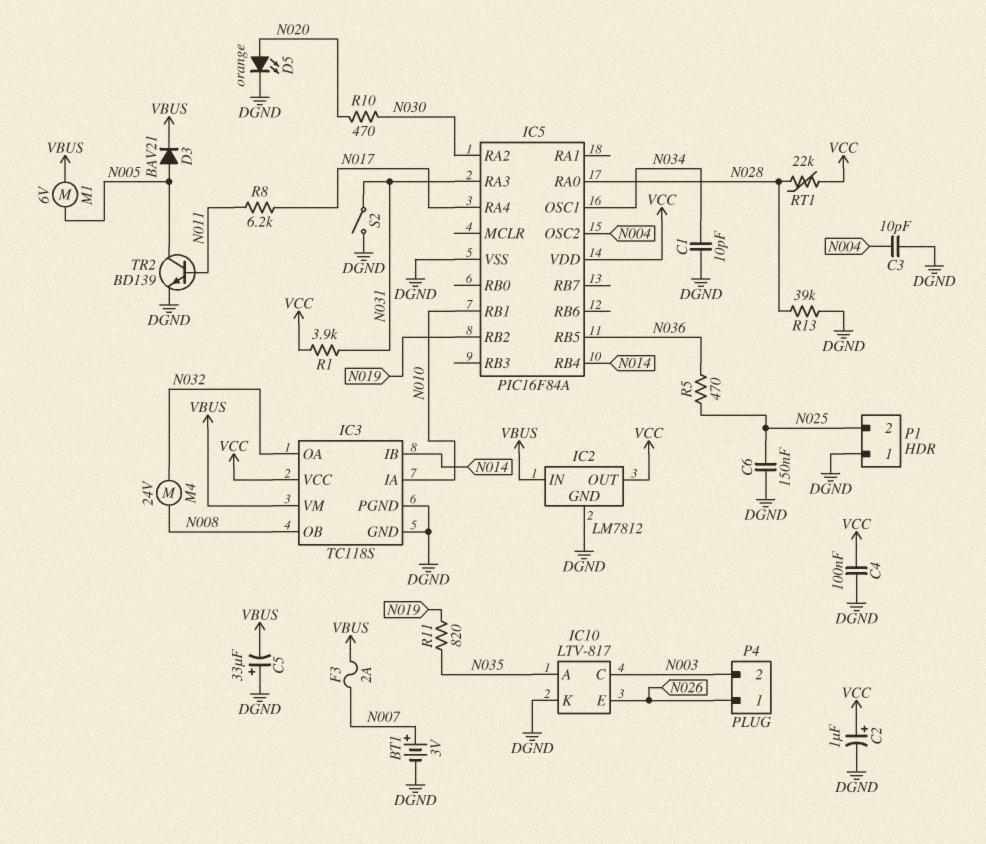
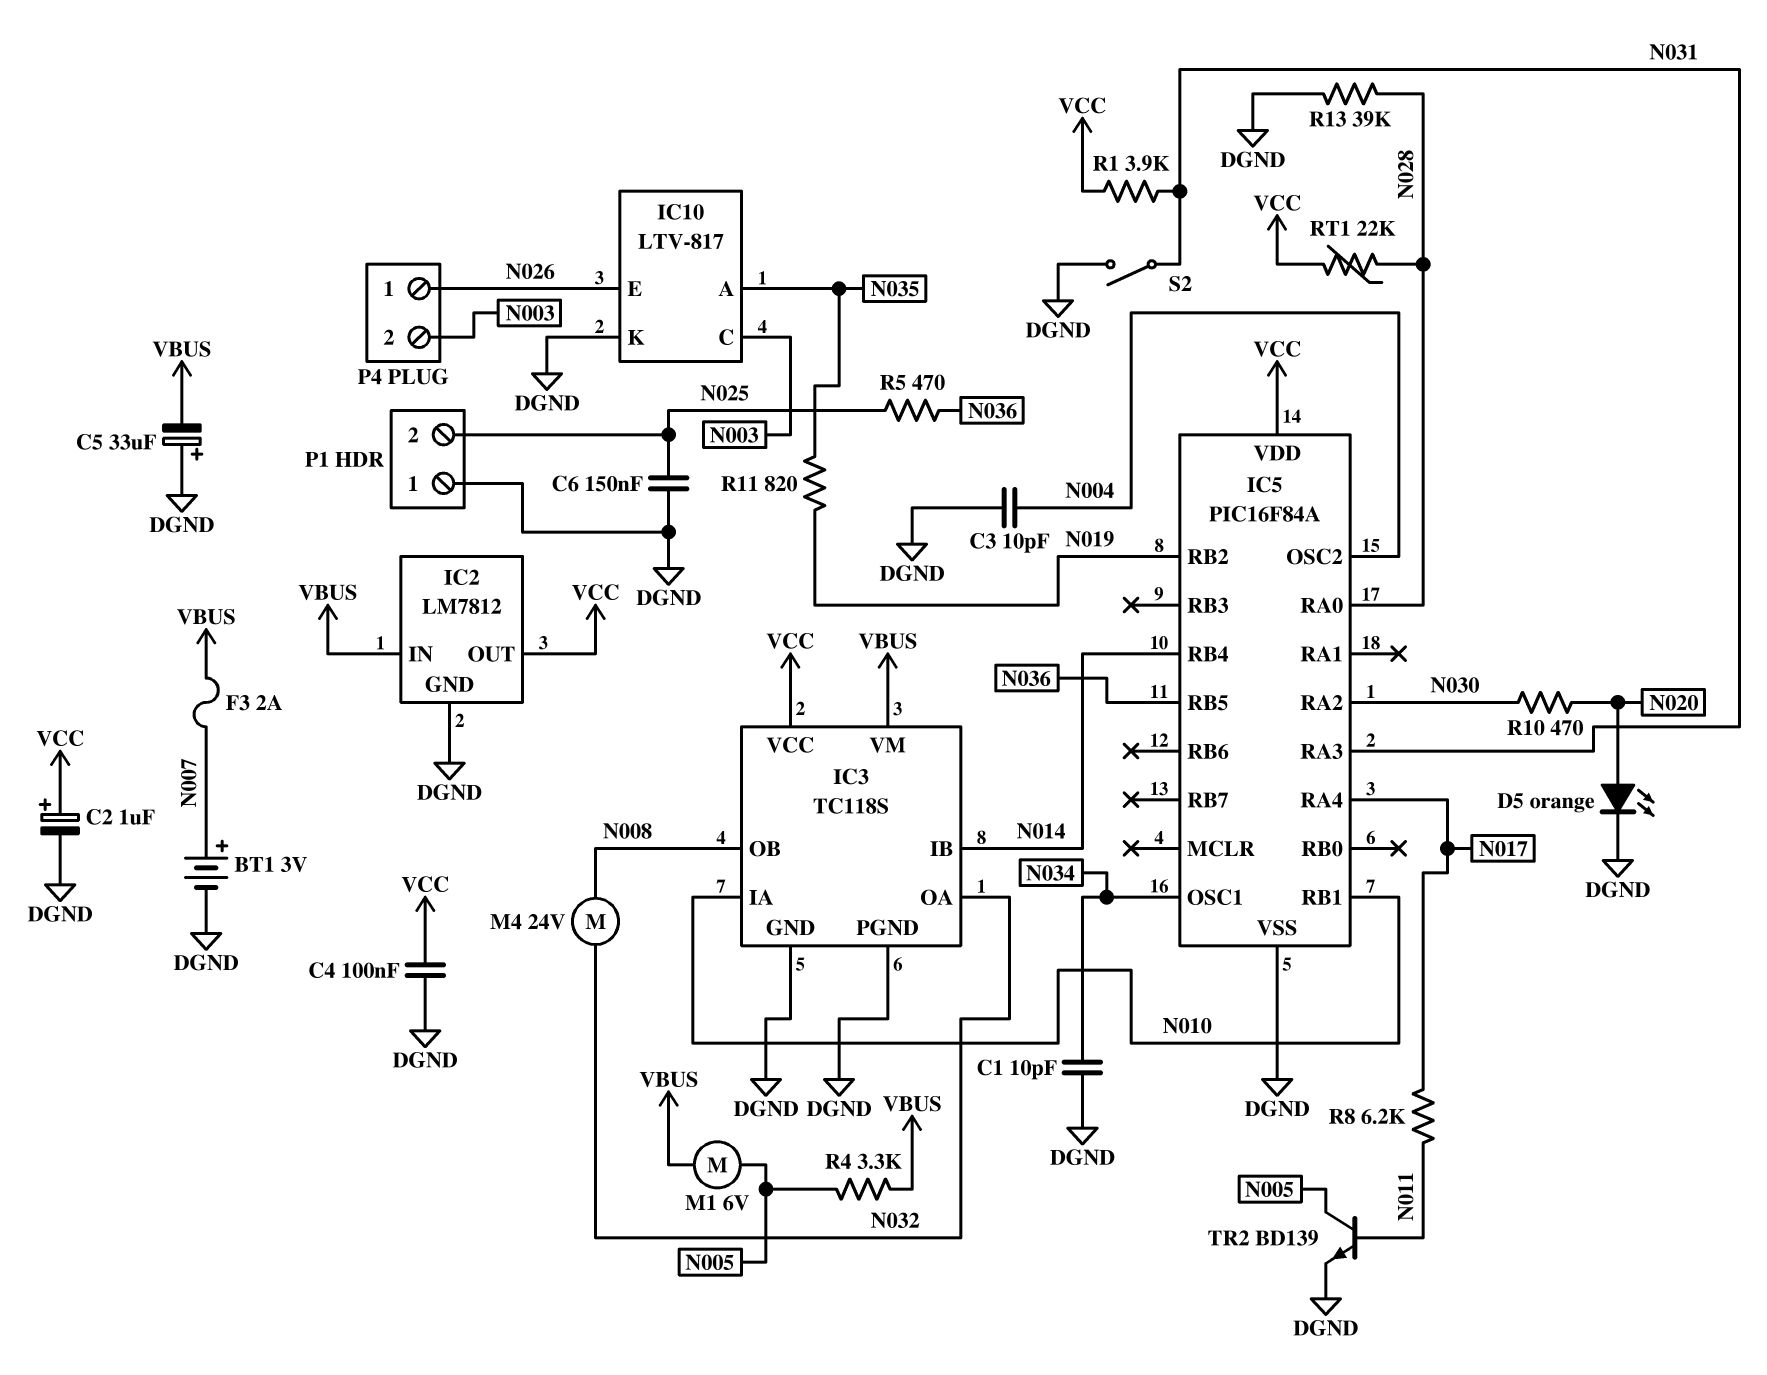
D3: diode BAV21 (A N005, K VBUS) -> none
R4: none -> 3.3k (N005, VBUS)

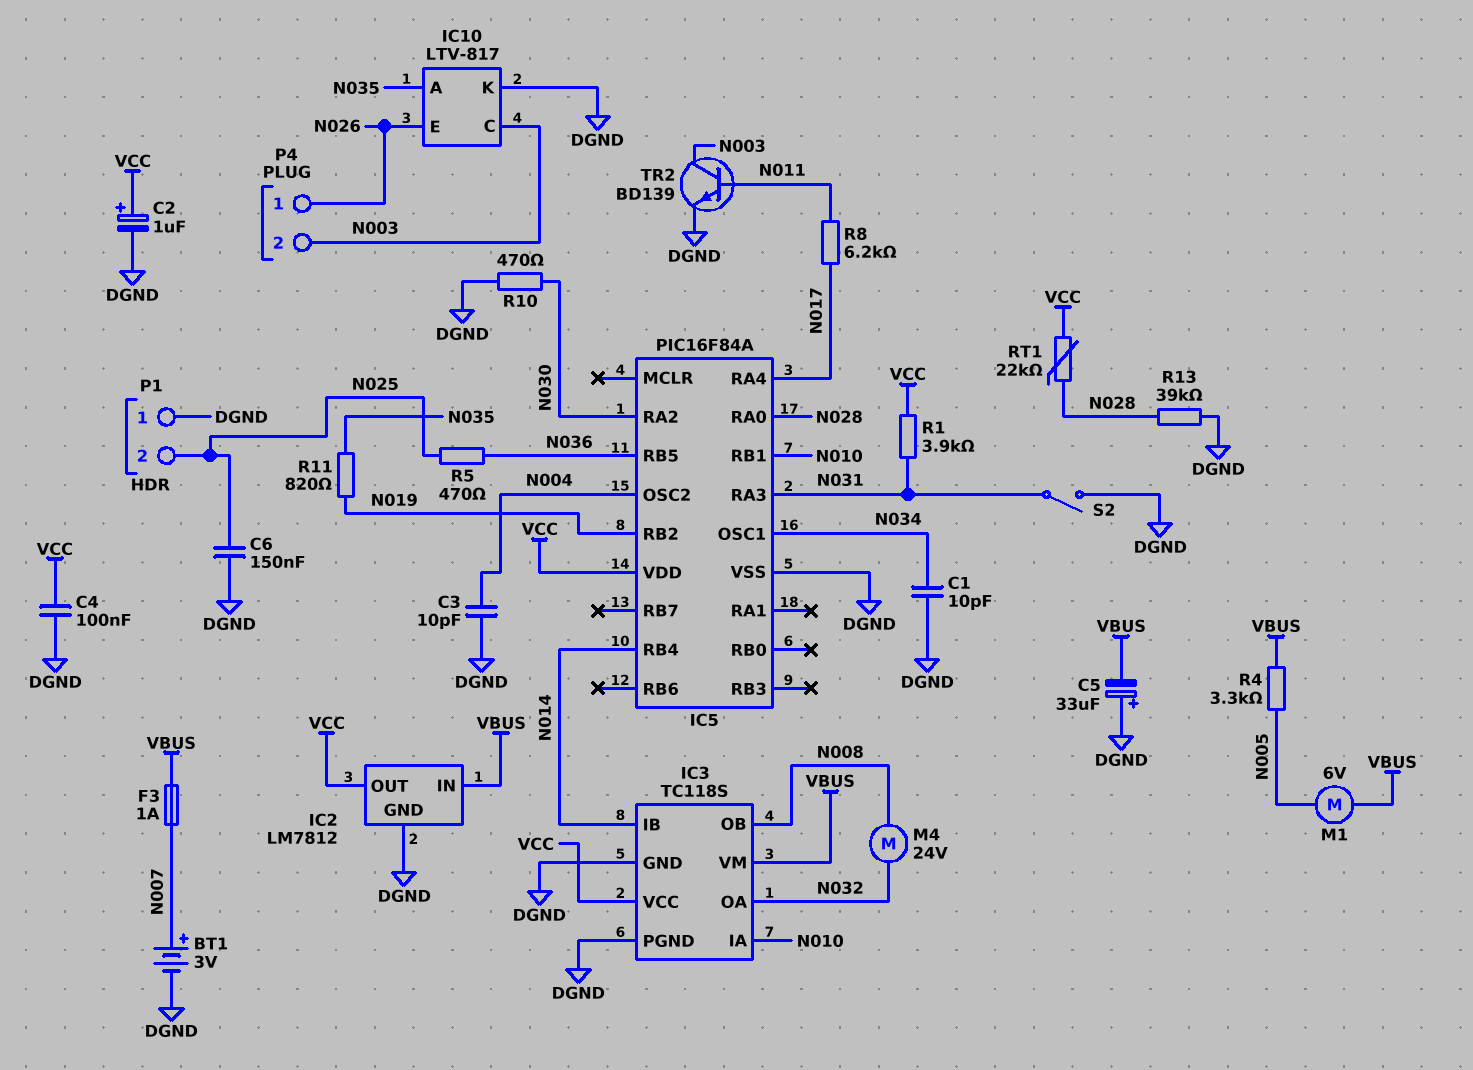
D5: LED orange (A N020, K DGND) -> none
F3: 2A (N007, VBUS) -> 1A (N007, VBUS)
R10: 470 (N020, N030) -> 470 (DGND, N030)
TR2: NPN BD139 (B N011, C N005, E DGND) -> NPN BD139 (B N011, C N003, E DGND)

